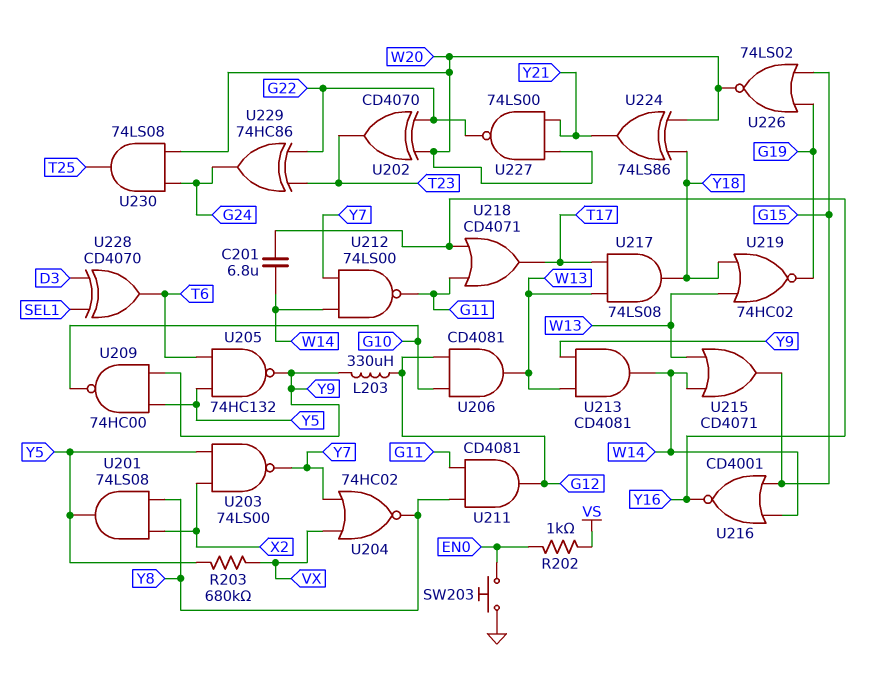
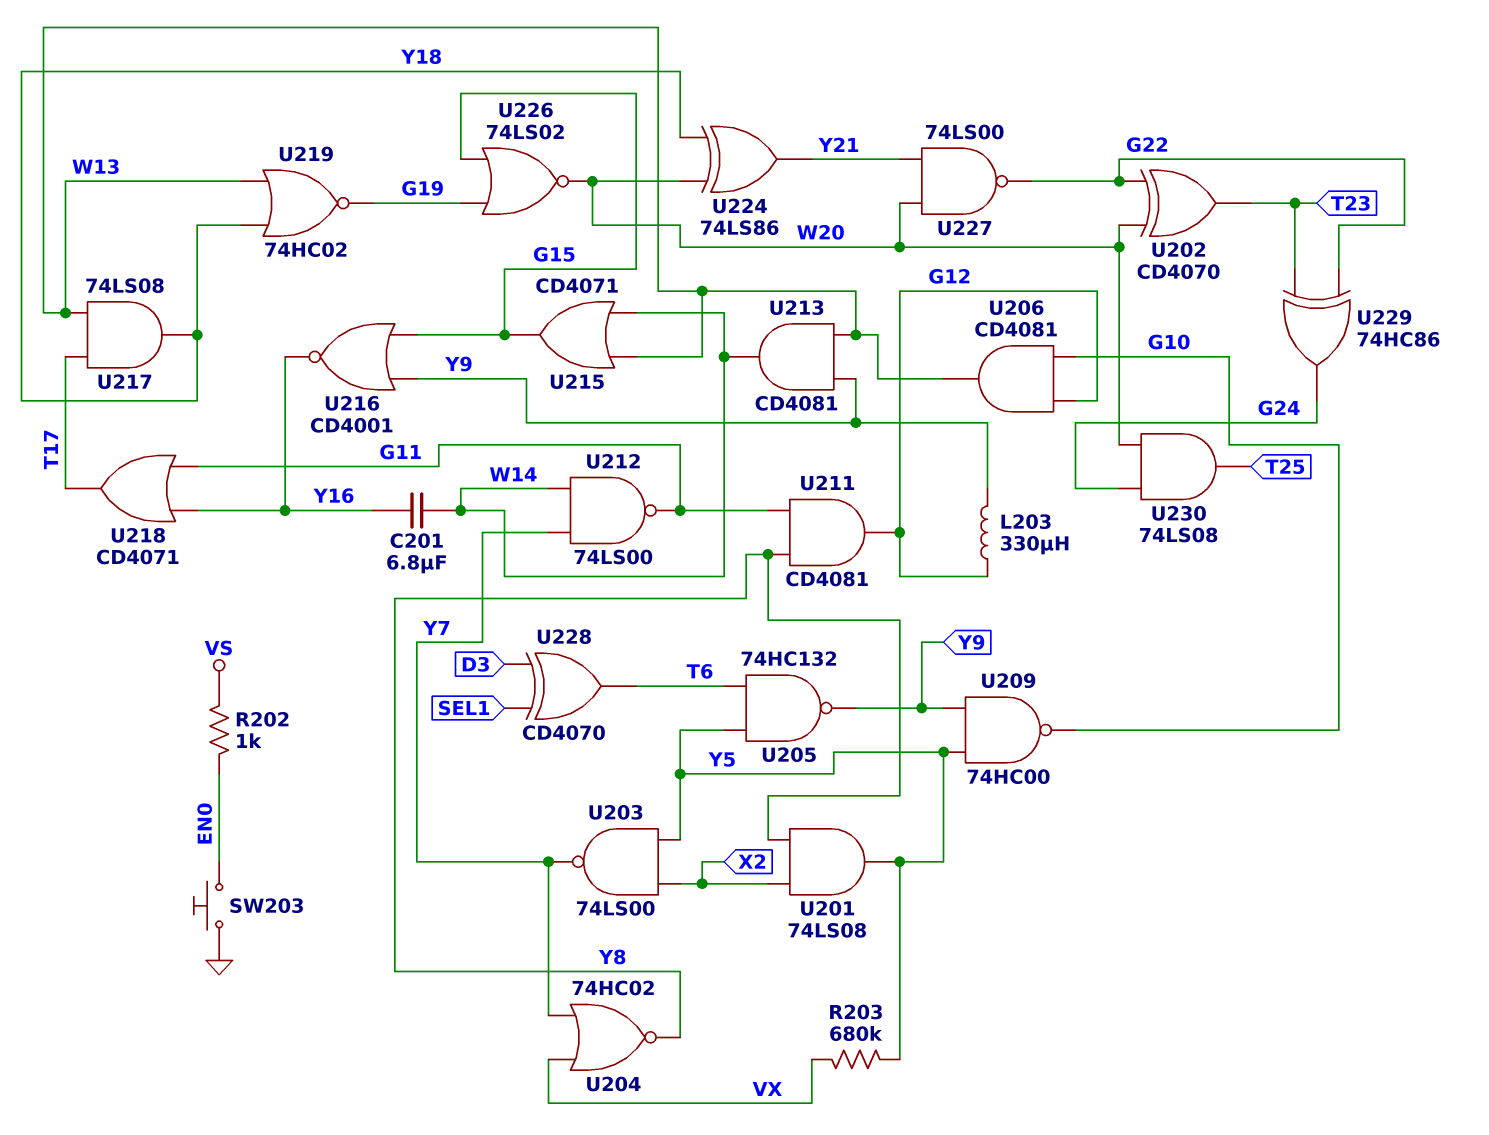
U216: NOR CD4001 (in G15, in W14, out Y16) -> NOR CD4001 (in G15, in Y9, out Y16)

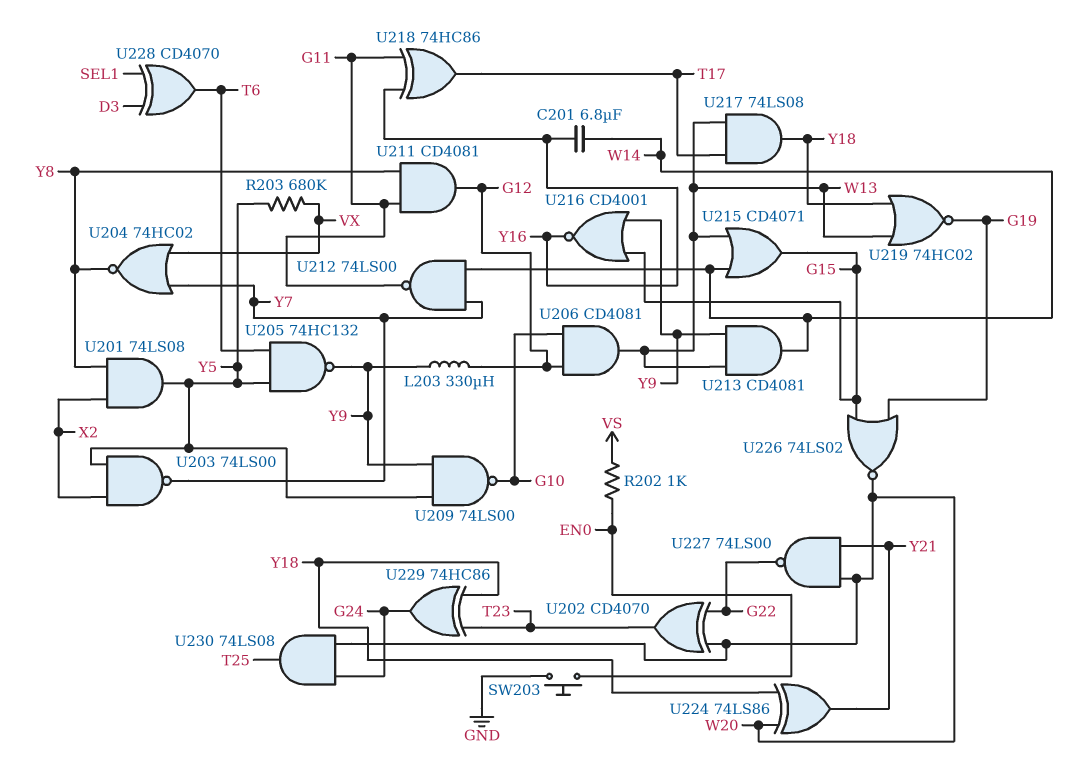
U209: NAND 74HC00 (in Y5, in Y9, out G10) -> NAND 74LS00 (in Y5, in Y9, out G10)
U218: OR CD4071 (in G11, in Y16, out T17) -> XOR 74HC86 (in G11, in Y16, out T17)
U229: XOR 74HC86 (in G22, in T23, out G24) -> XOR 74HC86 (in T23, in Y18, out G24)

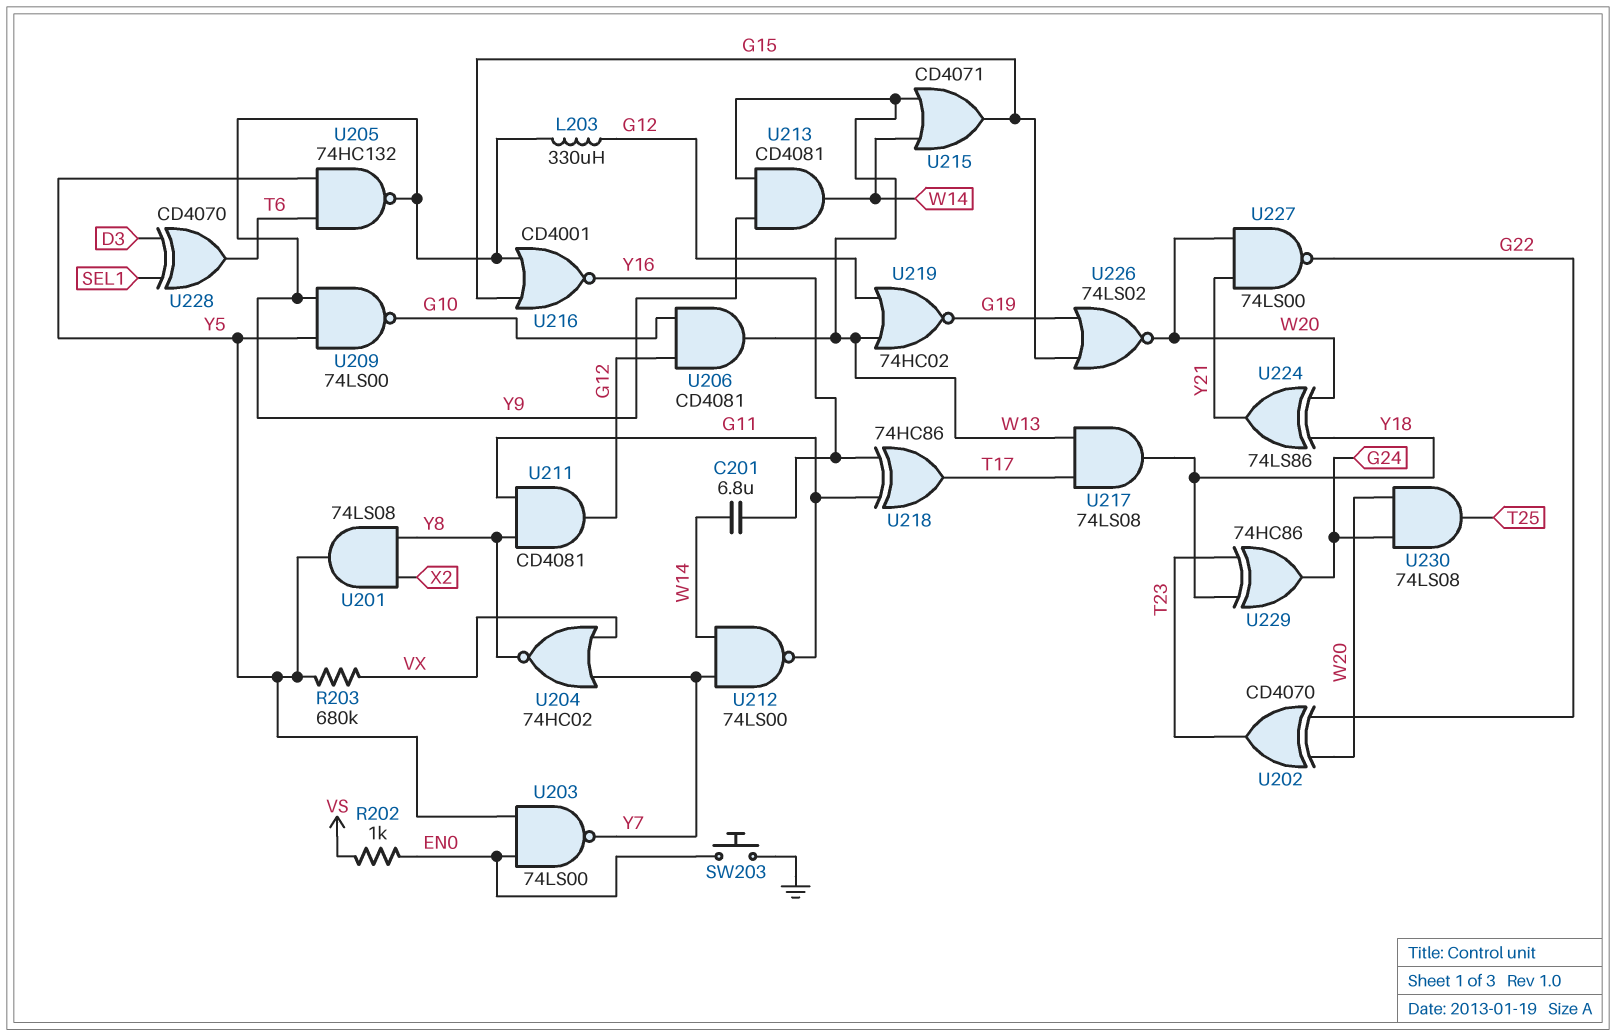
U203: NAND 74LS00 (in X2, in Y5, out Y7) -> NAND 74LS00 (in EN0, in Y5, out Y7)
U219: NOR 74HC02 (in W13, in Y18, out G19) -> NOR 74HC02 (in G12, in W13, out G19)

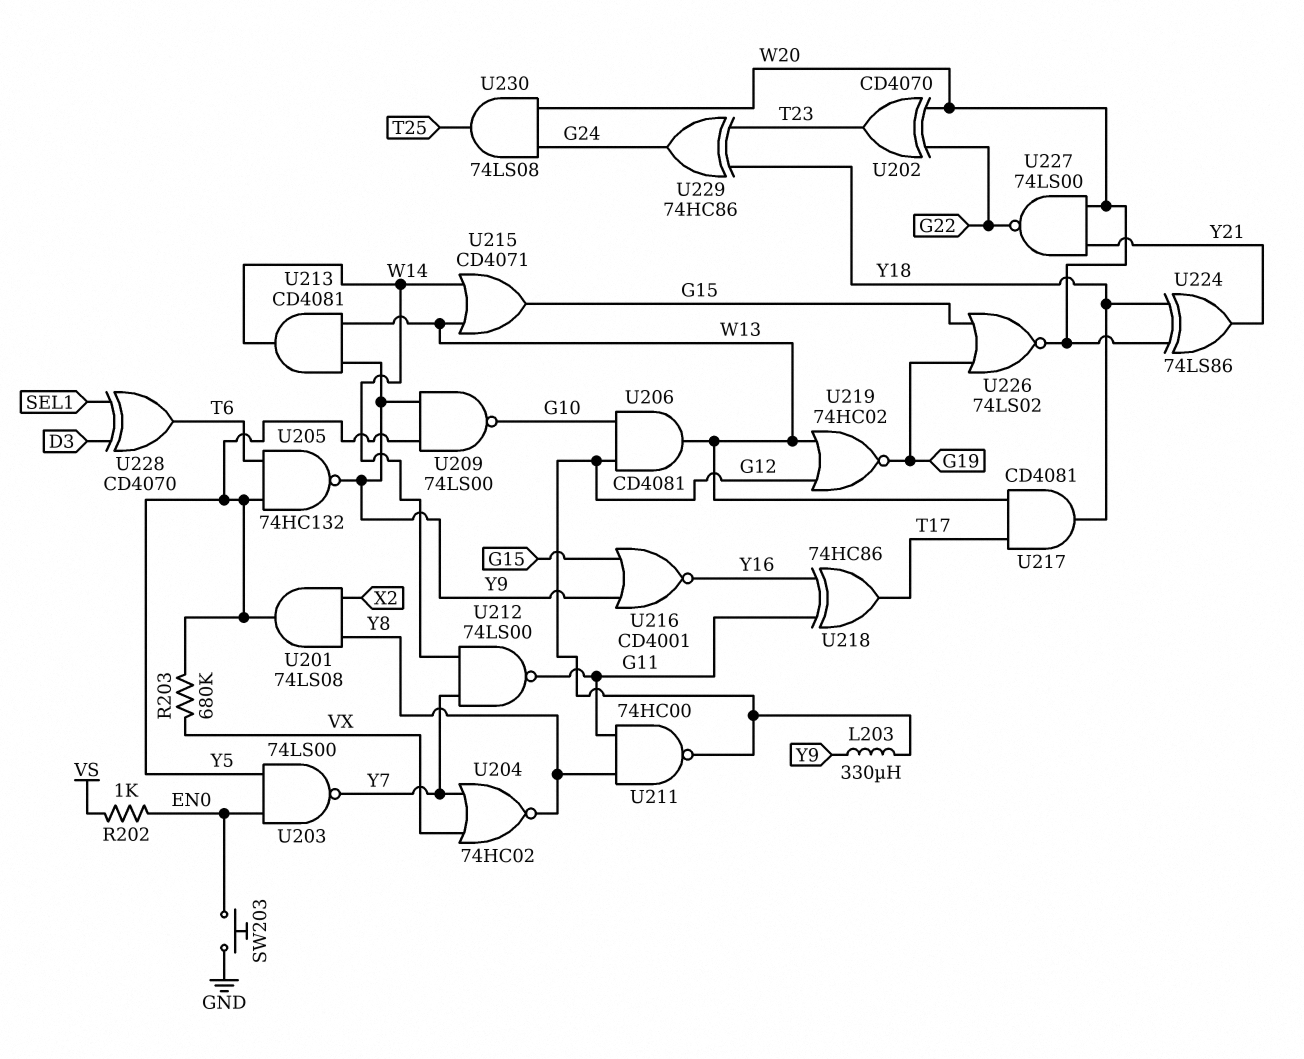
C201: 6.8uF (W14, Y16) -> none
U211: AND CD4081 (in G11, in Y8, out G12) -> NAND 74HC00 (in G11, in Y8, out G12)
U217: AND 74LS08 (in T17, in W13, out Y18) -> AND CD4081 (in T17, in W13, out Y18)

